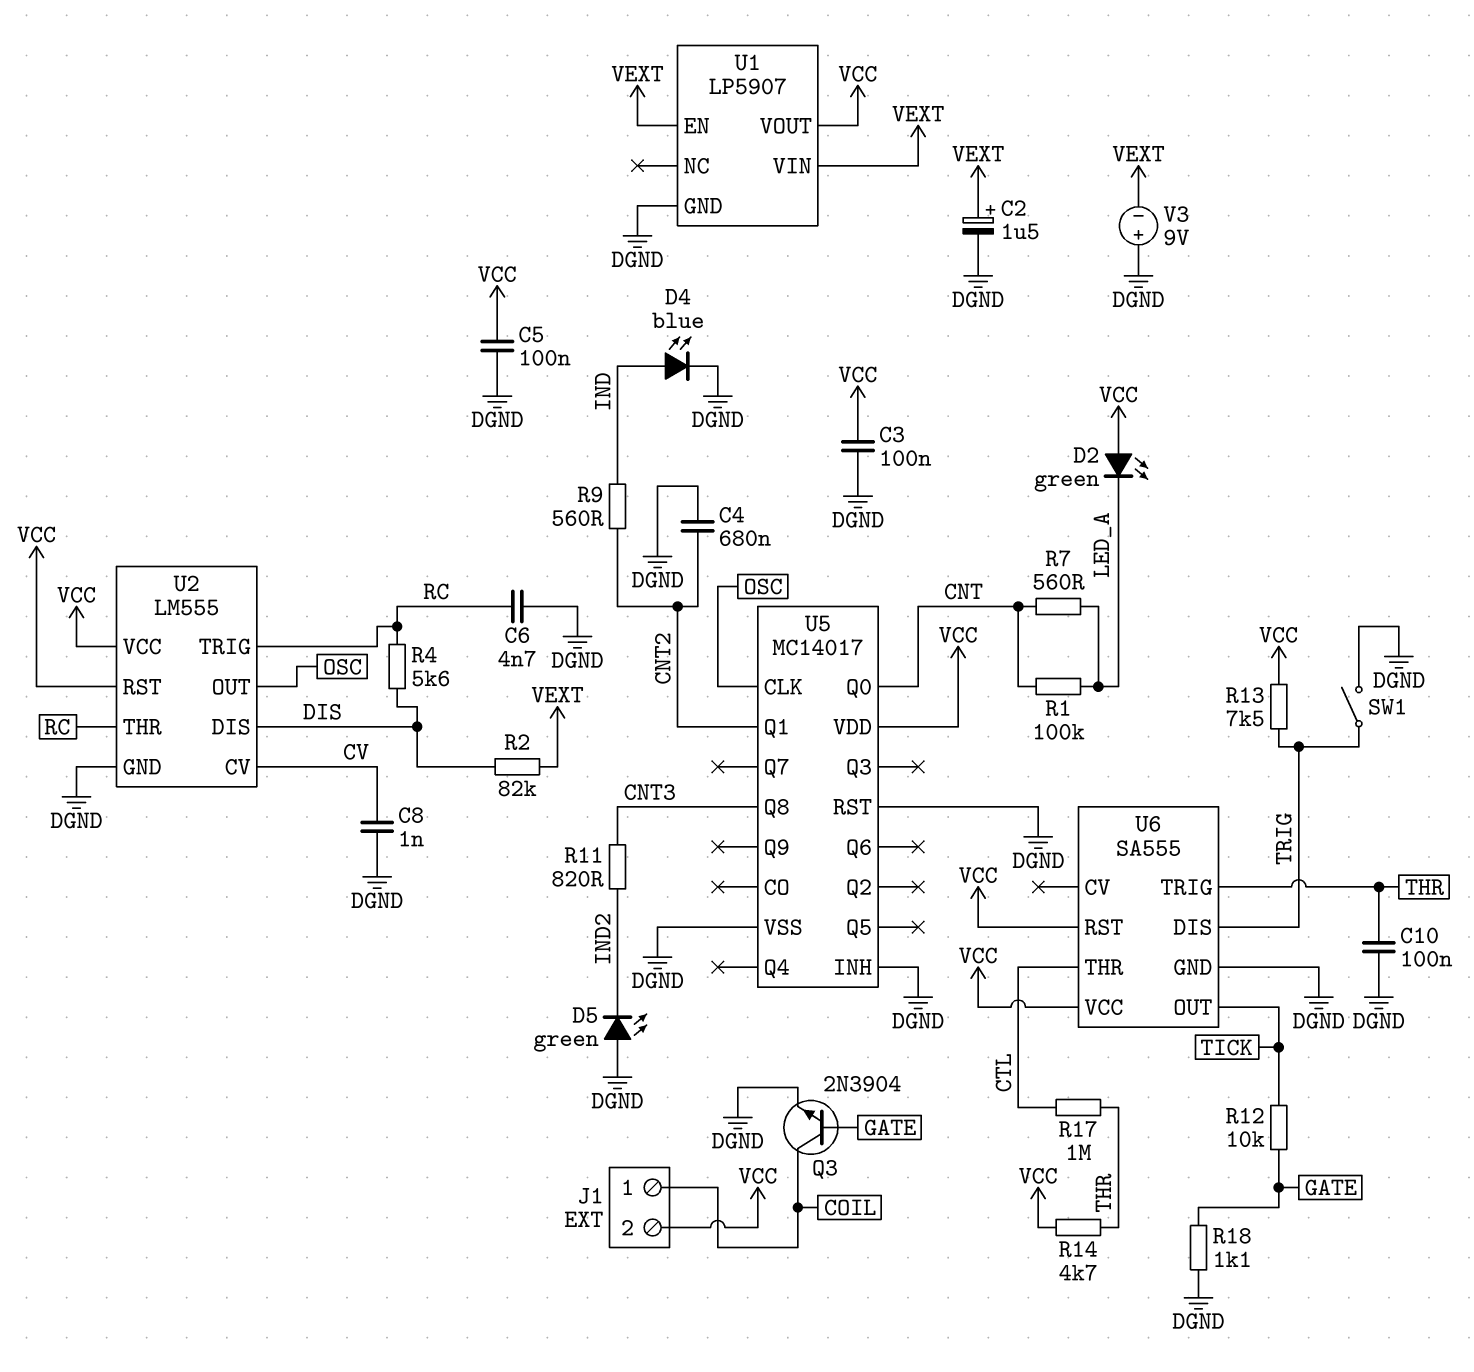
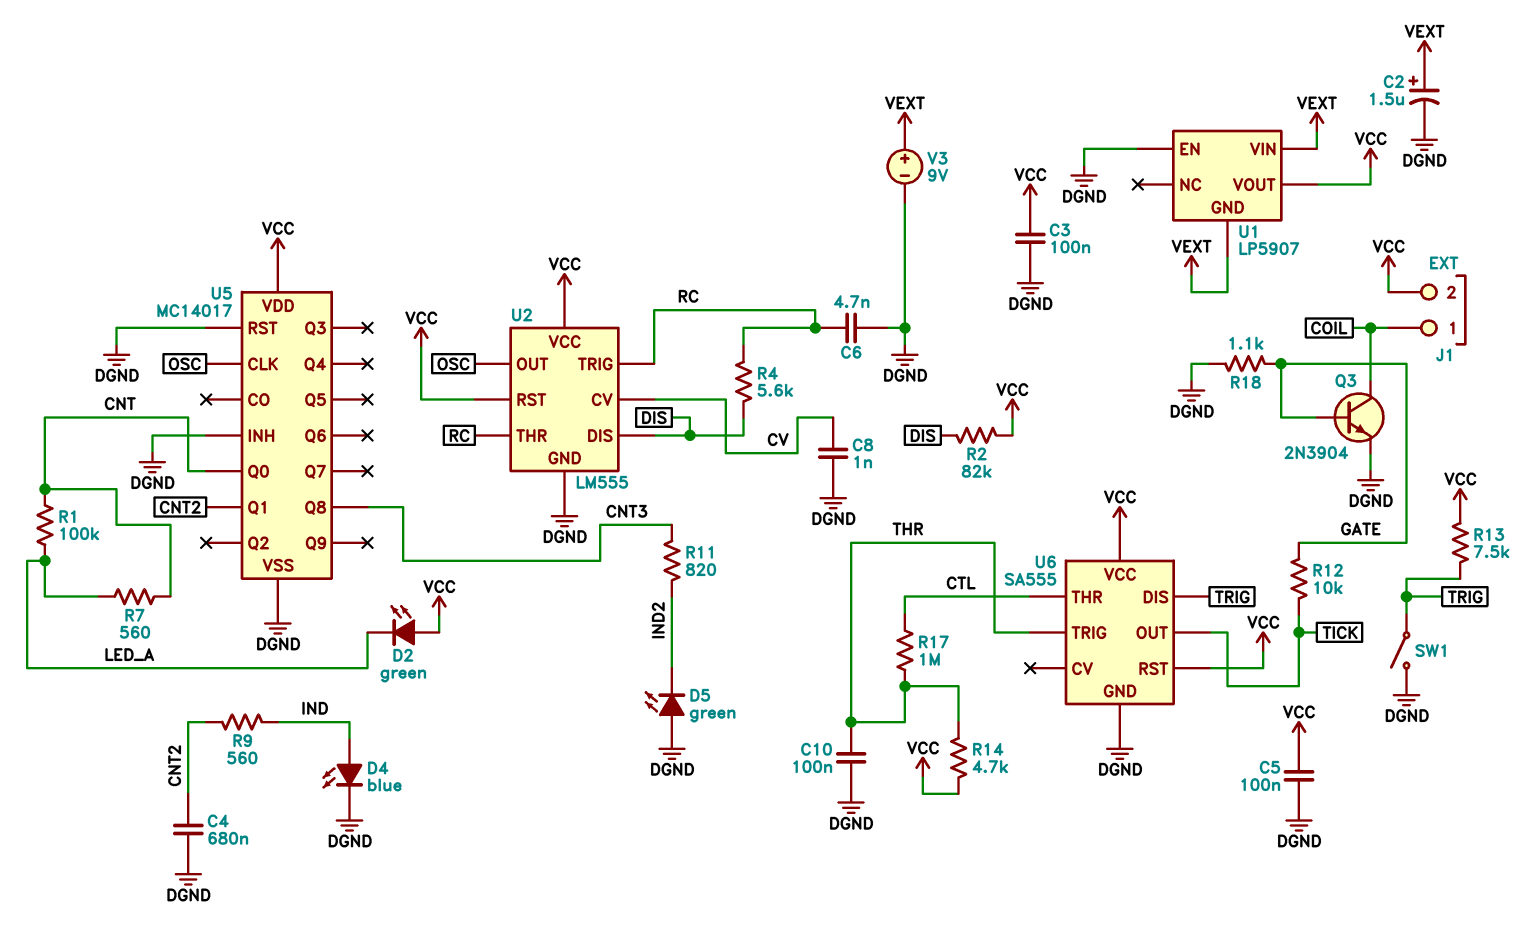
R2: 82k (DIS, VEXT) -> 82k (DIS, VCC)
U1 pin EN: VEXT -> DGND
U1 pin GND: DGND -> VEXT
V3: 9V (plus DGND, minus VEXT) -> 9V (plus VEXT, minus DGND)

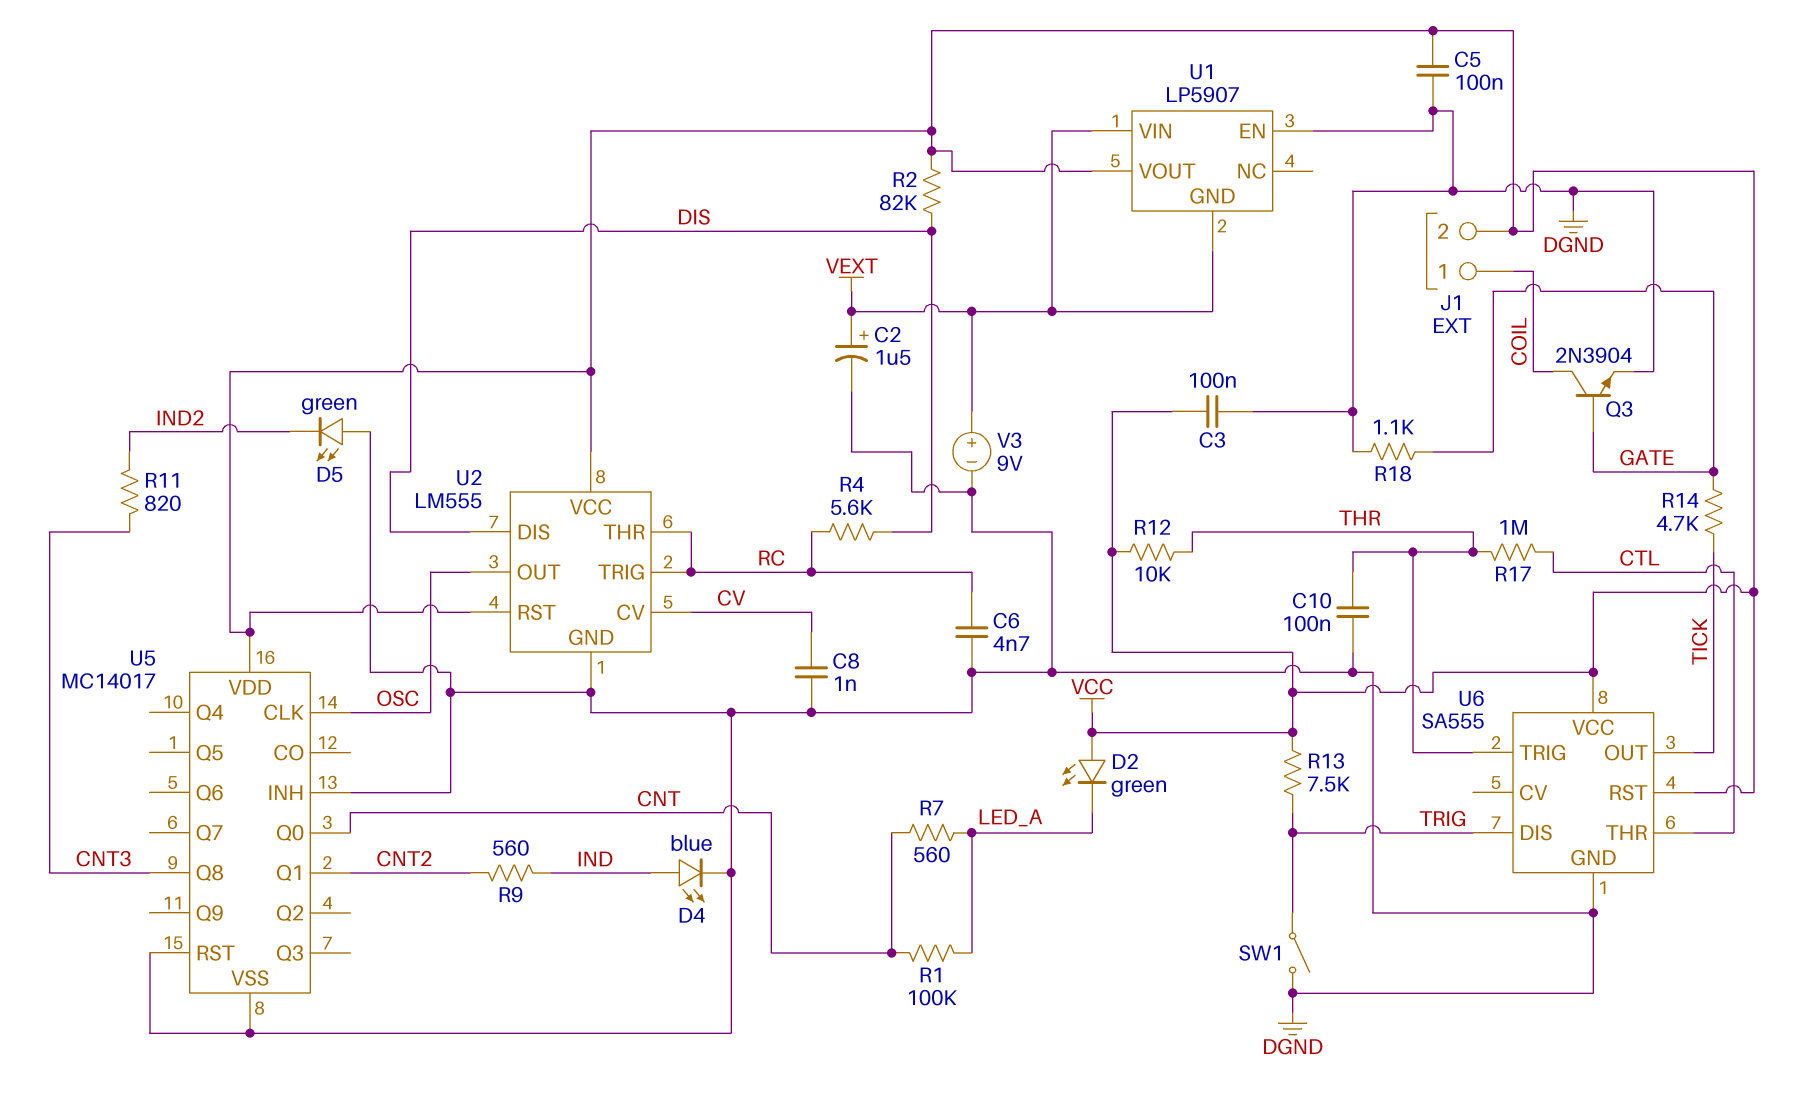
C4: 680nF (CNT2, DGND) -> none
R12: 10k (GATE, TICK) -> 10k (THR, VCC)
R14: 4.7k (THR, VCC) -> 4.7k (GATE, TICK)

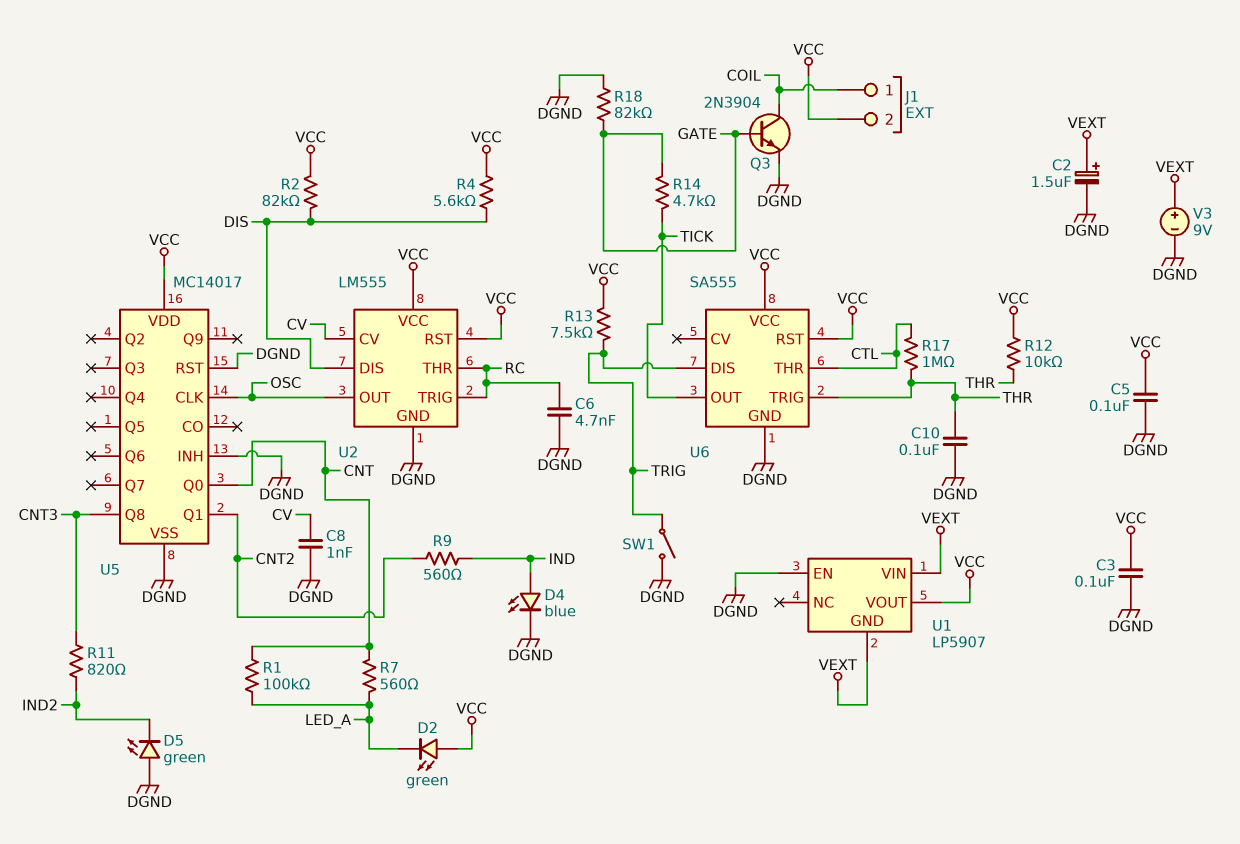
R4: 5.6k (DIS, RC) -> 5.6k (DIS, VCC)
R18: 1.1k (DGND, GATE) -> 82k (DGND, GATE)

